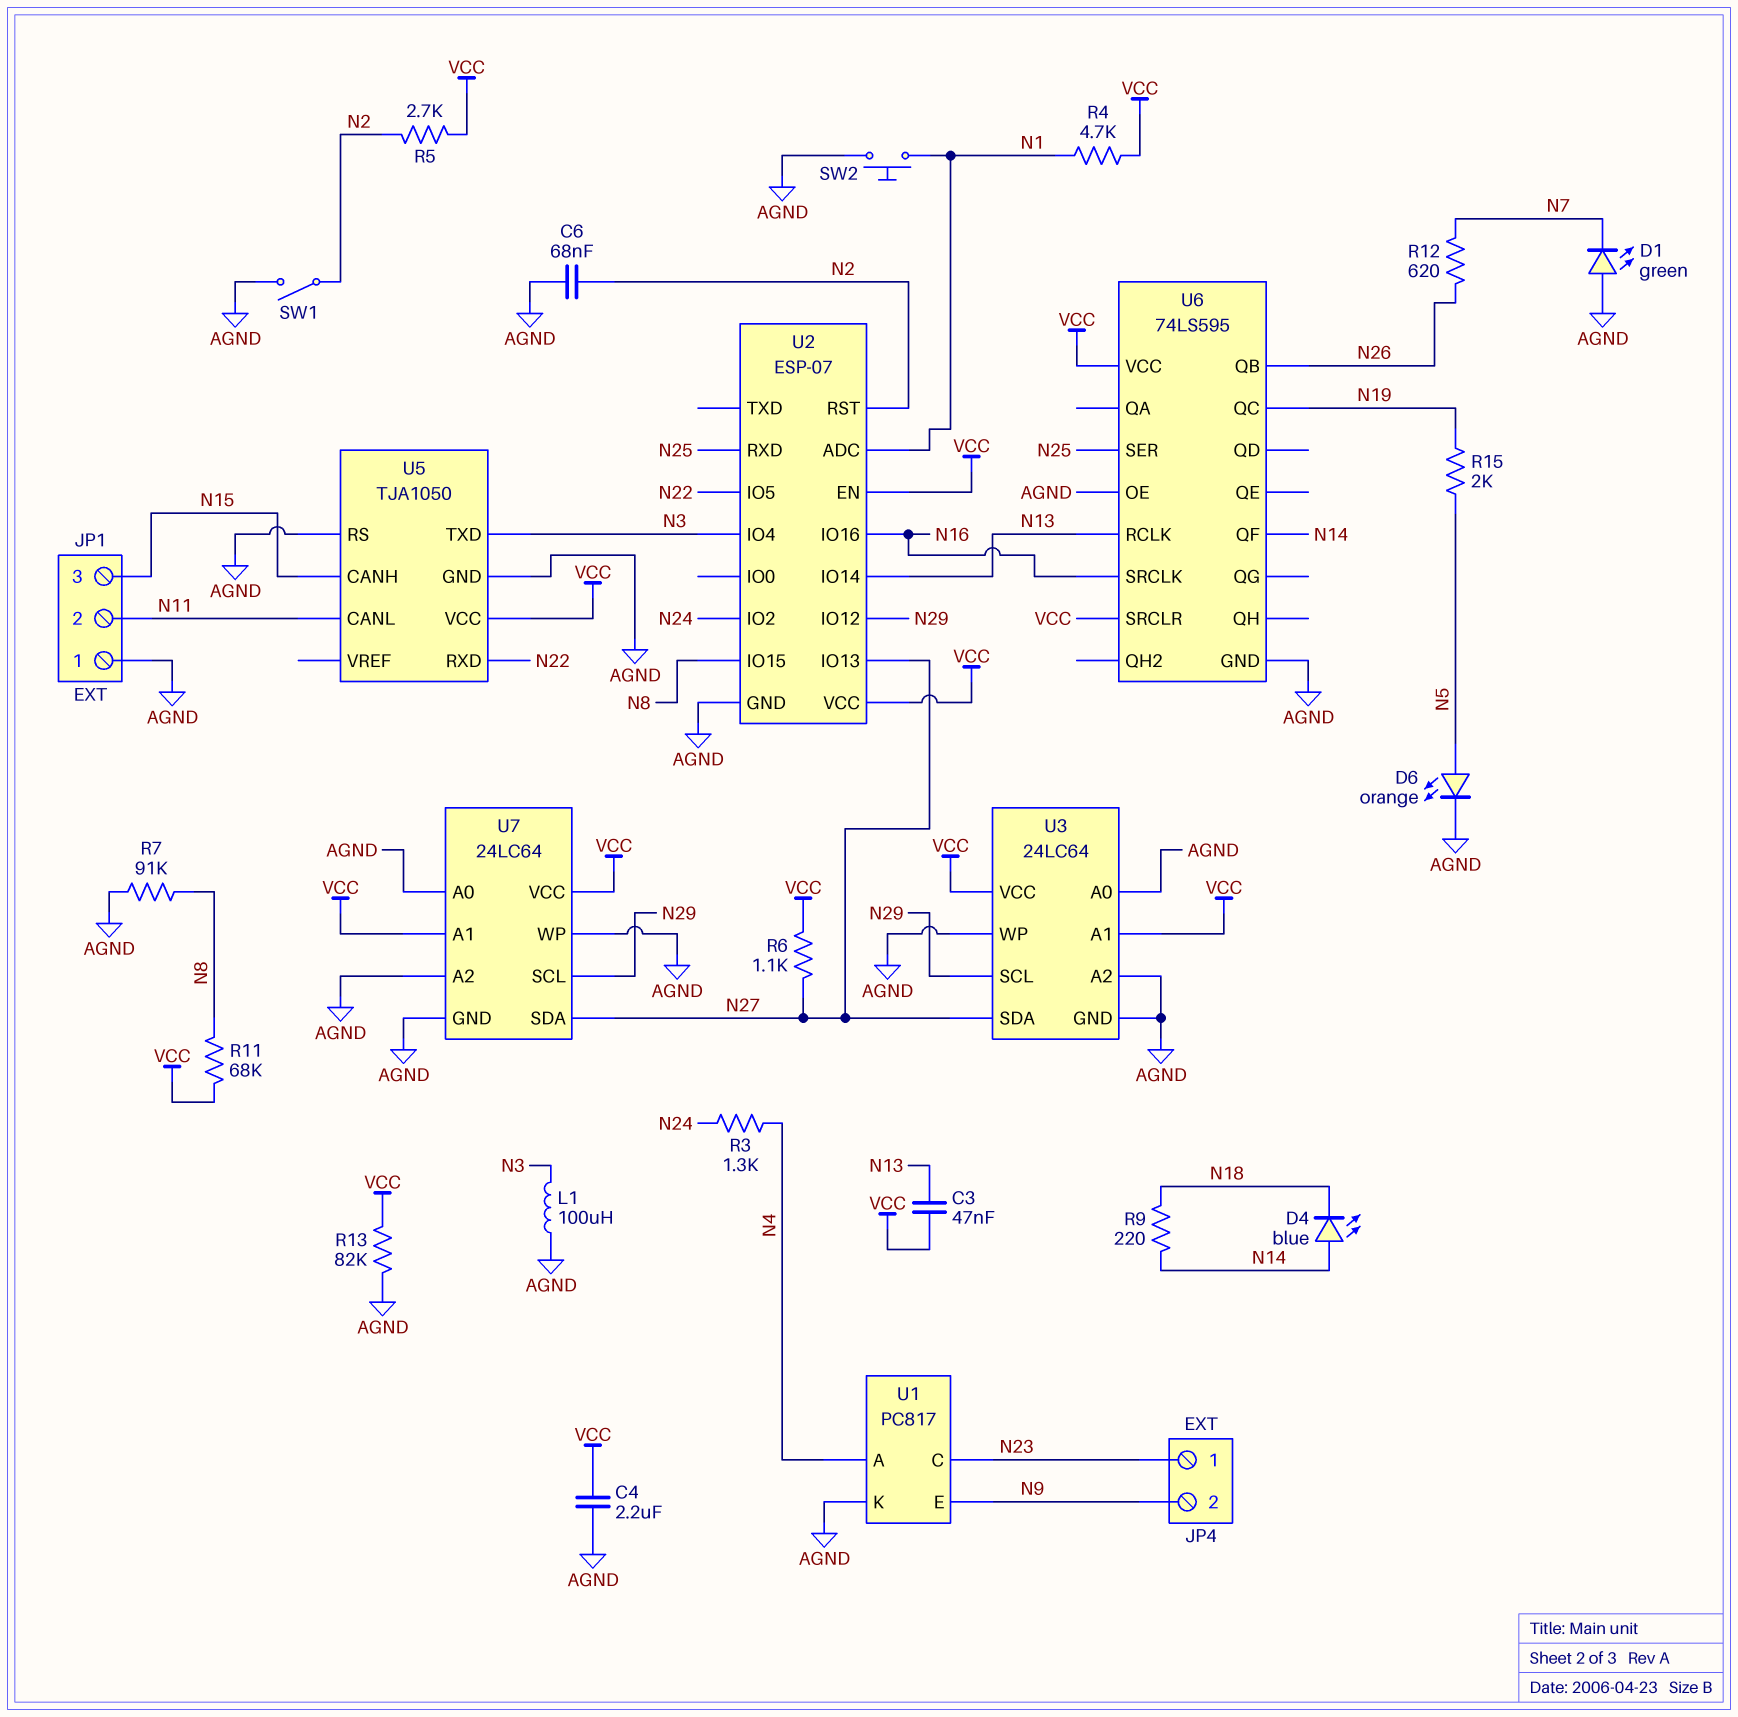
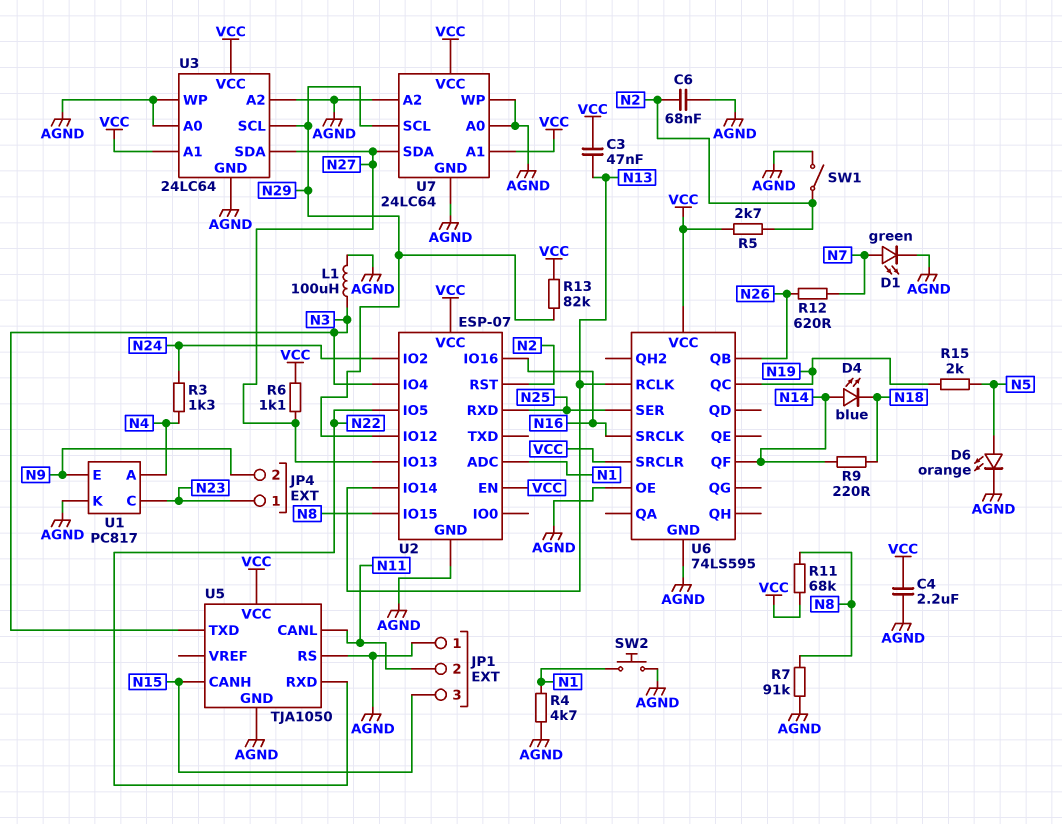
D1: LED green (A AGND, K N7) -> LED green (A N7, K AGND)
R4: 4.7k (N1, VCC) -> 4.7k (AGND, N1)
R13: 82k (AGND, VCC) -> 82k (N29, VCC)

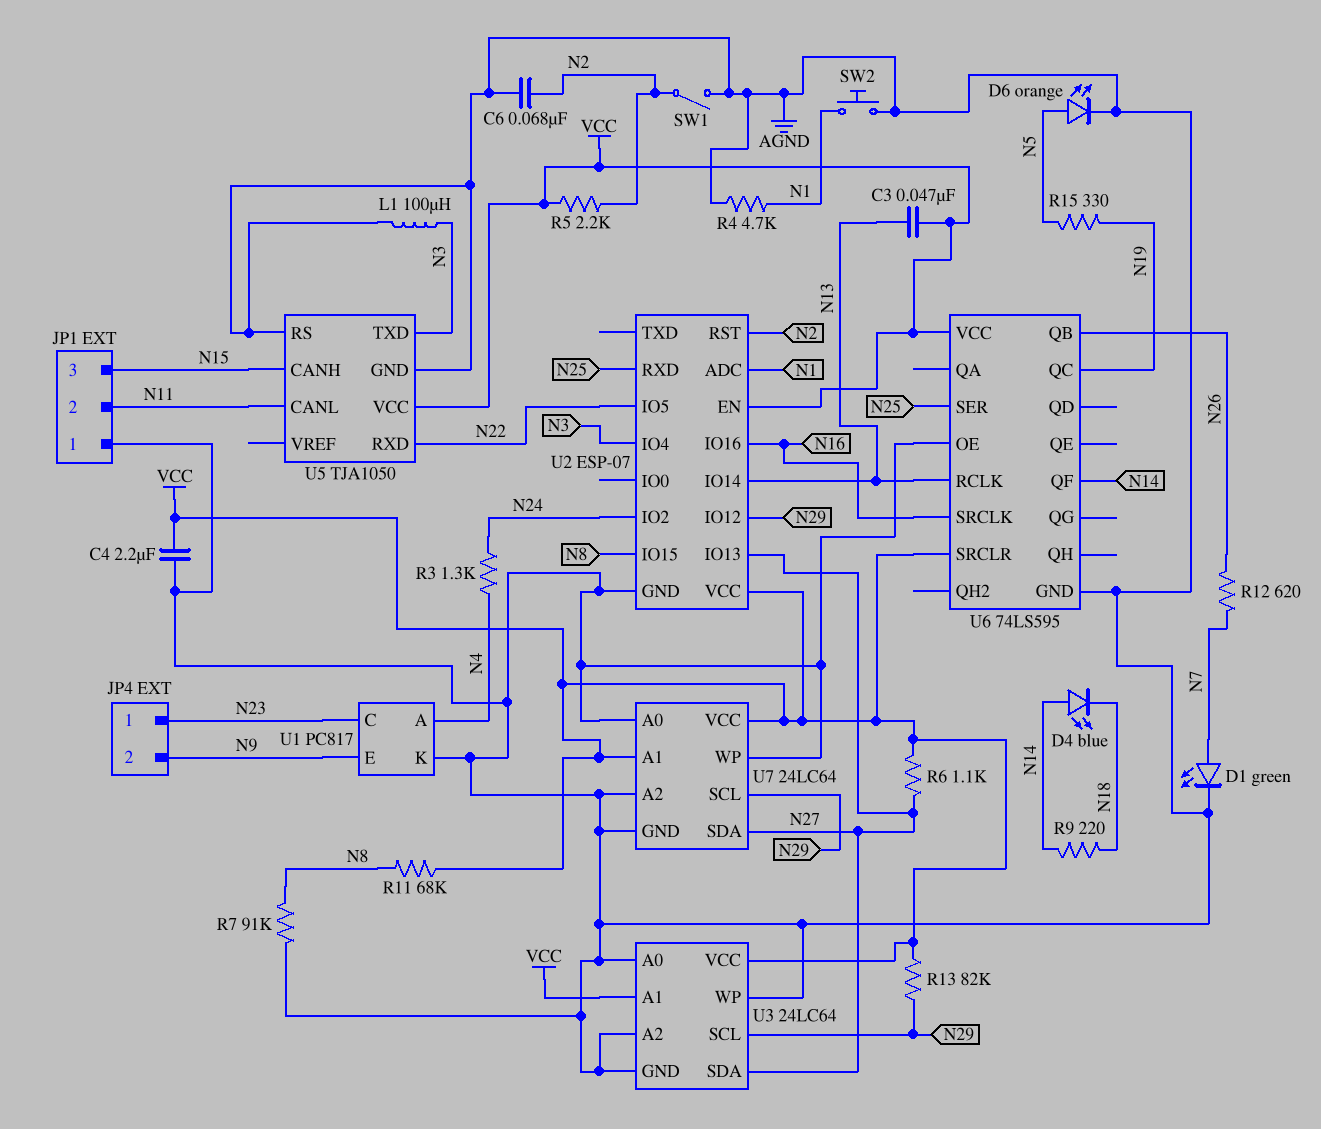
R5: 2.7k (N2, VCC) -> 2.2k (N2, VCC)
R15: 2k (N5, N19) -> 330 (N5, N19)

